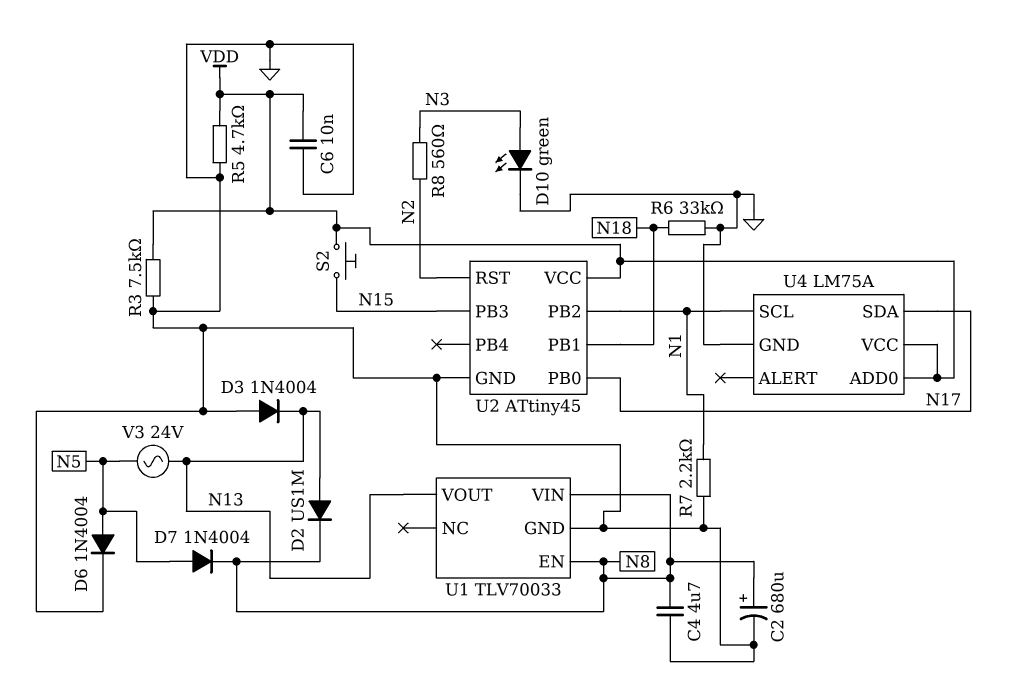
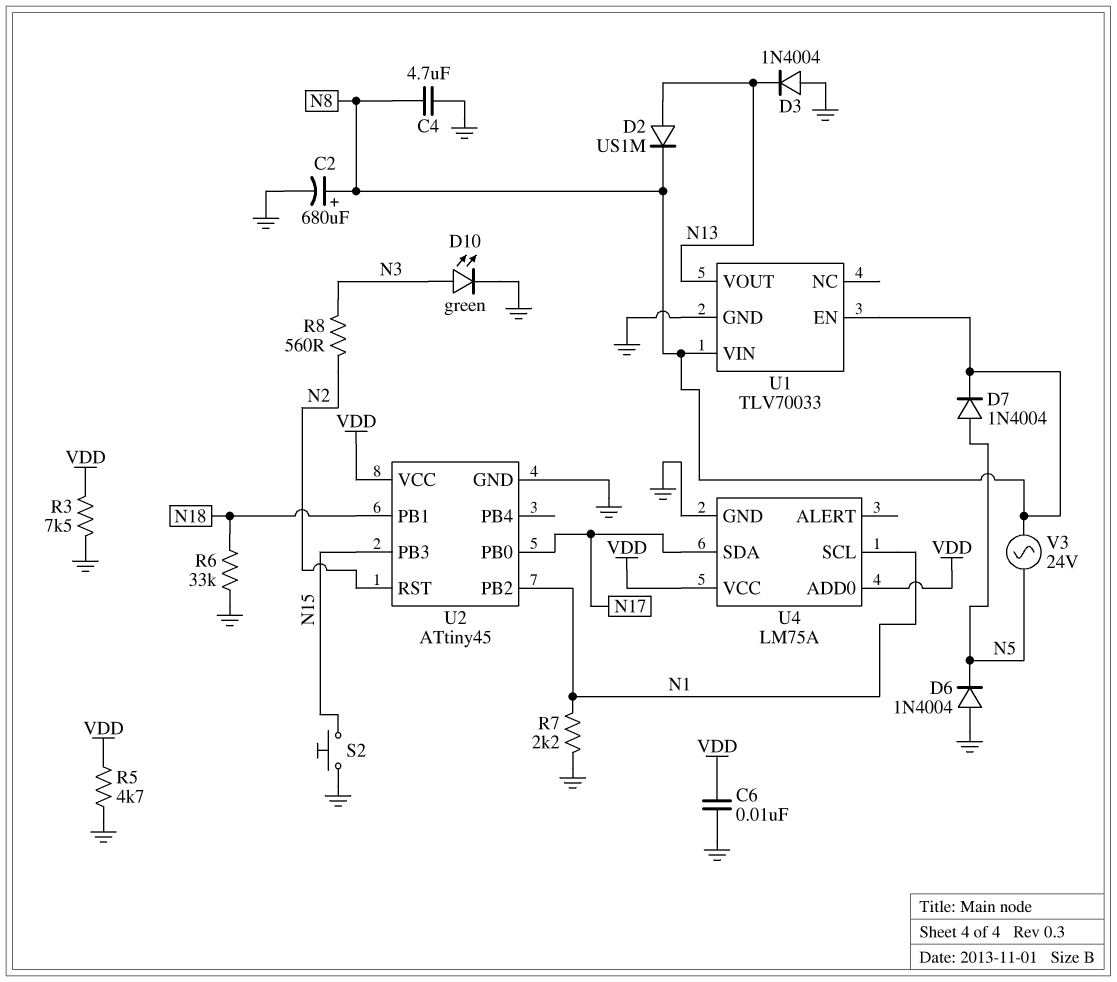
D6: diode 1N4004 (A N5, K GND) -> diode 1N4004 (A GND, K N5)
S2: button (N15, VDD) -> button (GND, N15)
V3: AC 24V (N5, N13) -> AC 24V (N5, N8)

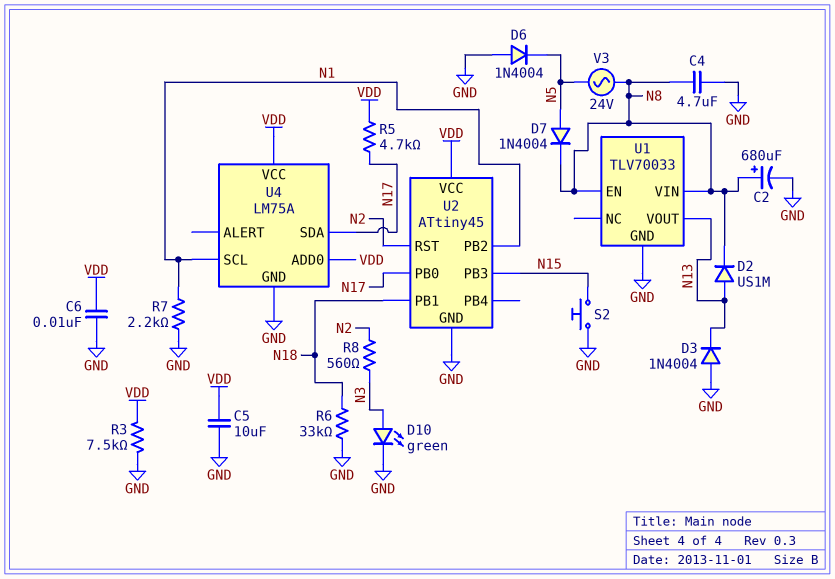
C5: none -> 10uF (GND, VDD)
R5: 4.7k (GND, VDD) -> 4.7k (N17, VDD)

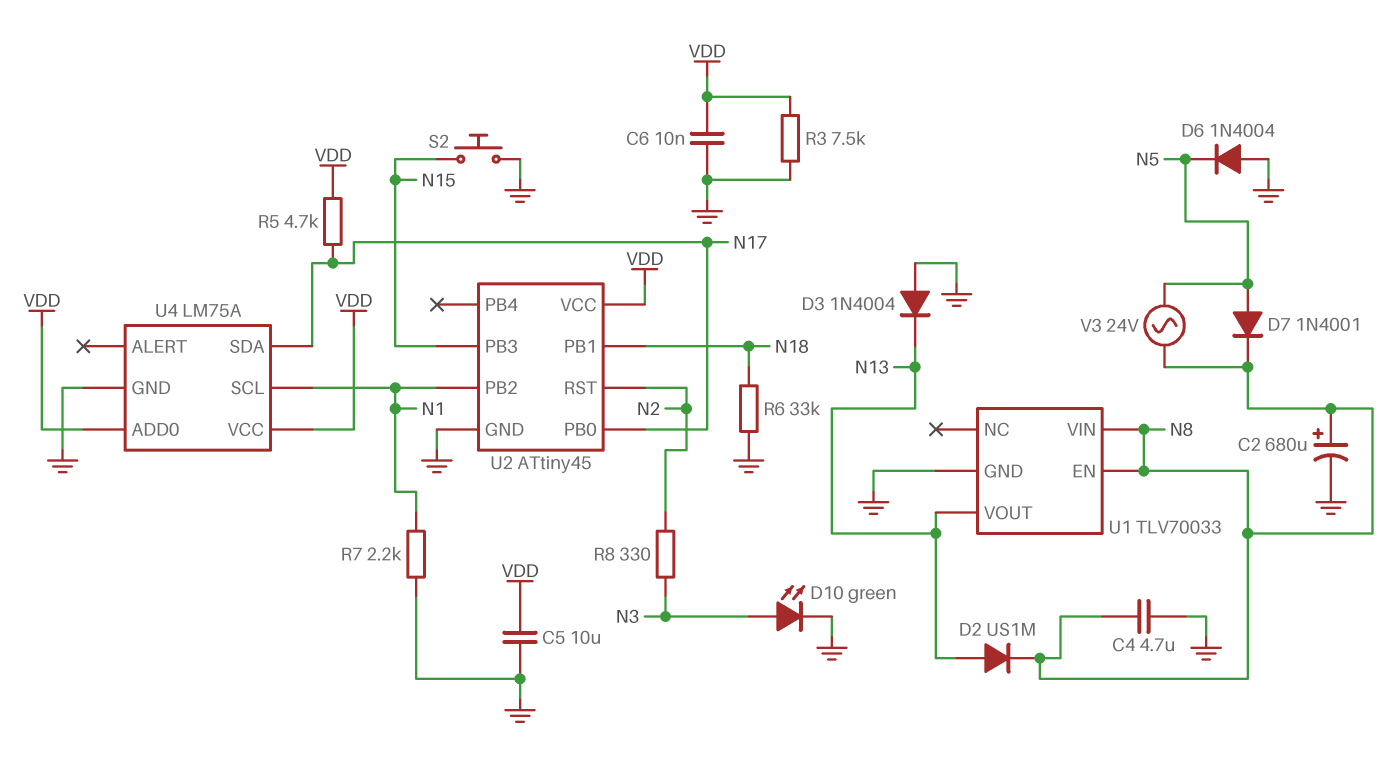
D7: diode 1N4004 (A N5, K N8) -> diode 1N4001 (A N5, K N8)
R8: 560 (N2, N3) -> 330 (N2, N3)

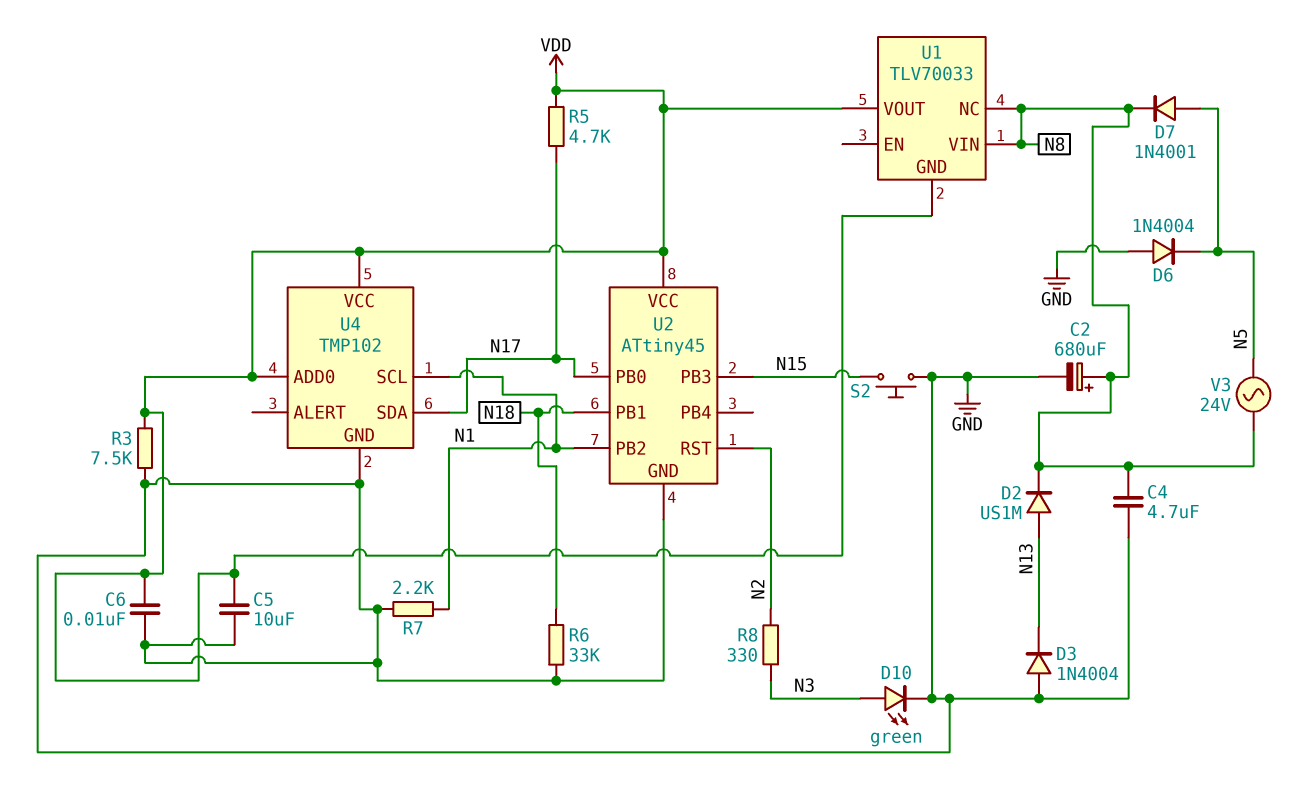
U1 pin EN: N8 -> none
U1 pin GND: GND -> VDD
U1 pin NC: none -> N8
U1 pin VOUT: N13 -> VDD
U4: LM75A -> TMP102

